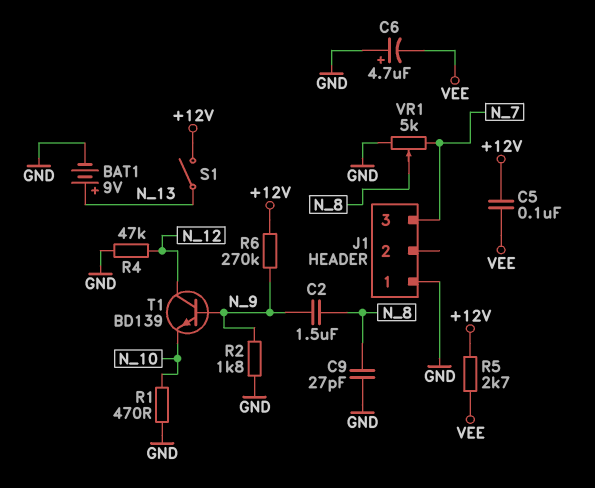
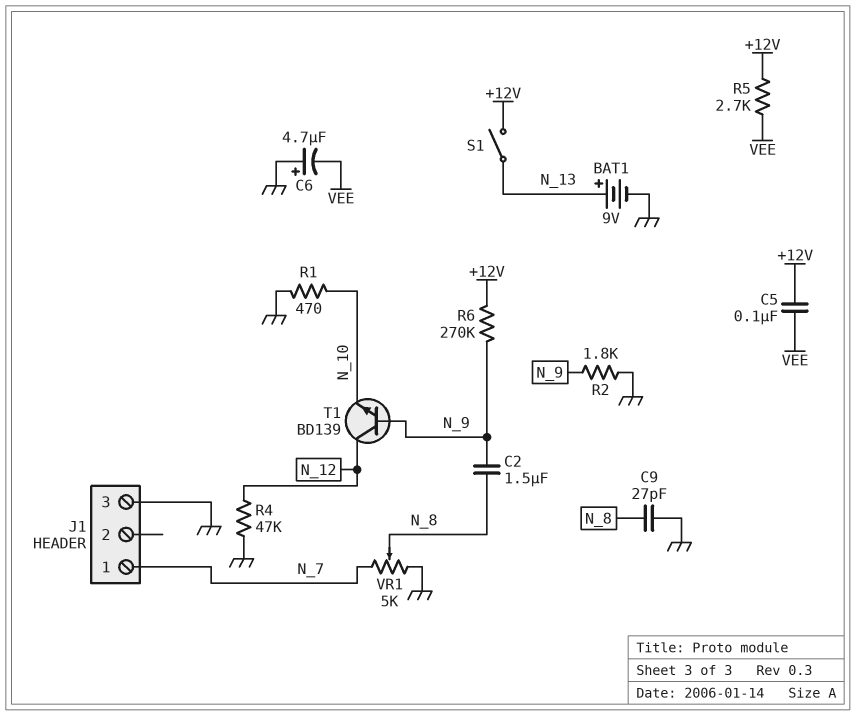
J1 pin 1: GND -> N_7
J1 pin 3: N_7 -> GND

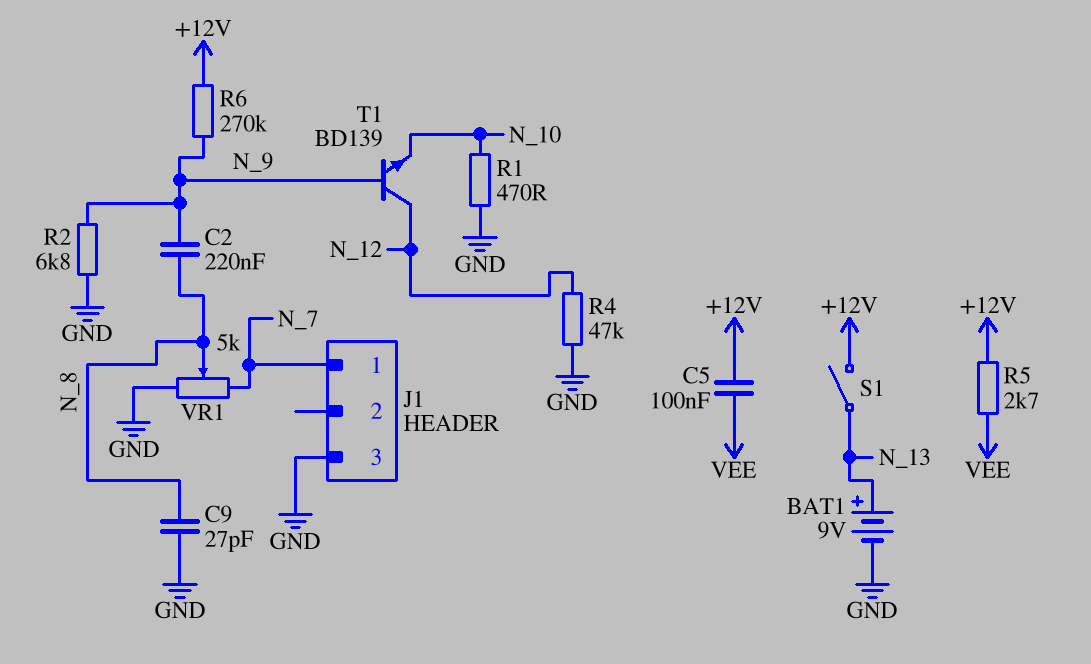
C2: 1.5uF (N_8, N_9) -> 220nF (N_8, N_9)
C6: 4.7uF (plus GND, minus VEE) -> none
R2: 1.8k (GND, N_9) -> 6.8k (GND, N_9)

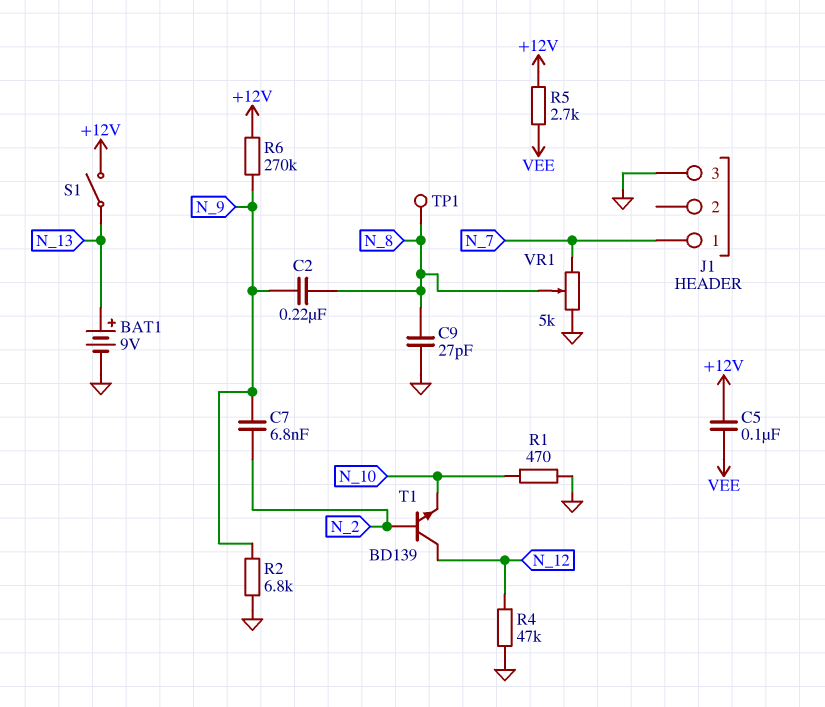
C7: none -> 6.8nF (N_2, N_9)
T1: NPN BD139 (B N_9, C N_12, E N_10) -> NPN BD139 (B N_2, C N_12, E N_10)
TP1: none -> test point (N_8)

